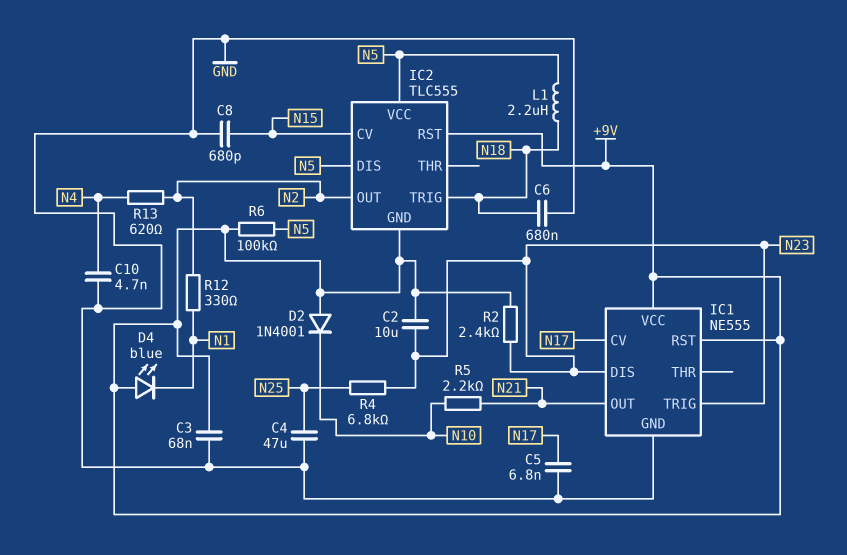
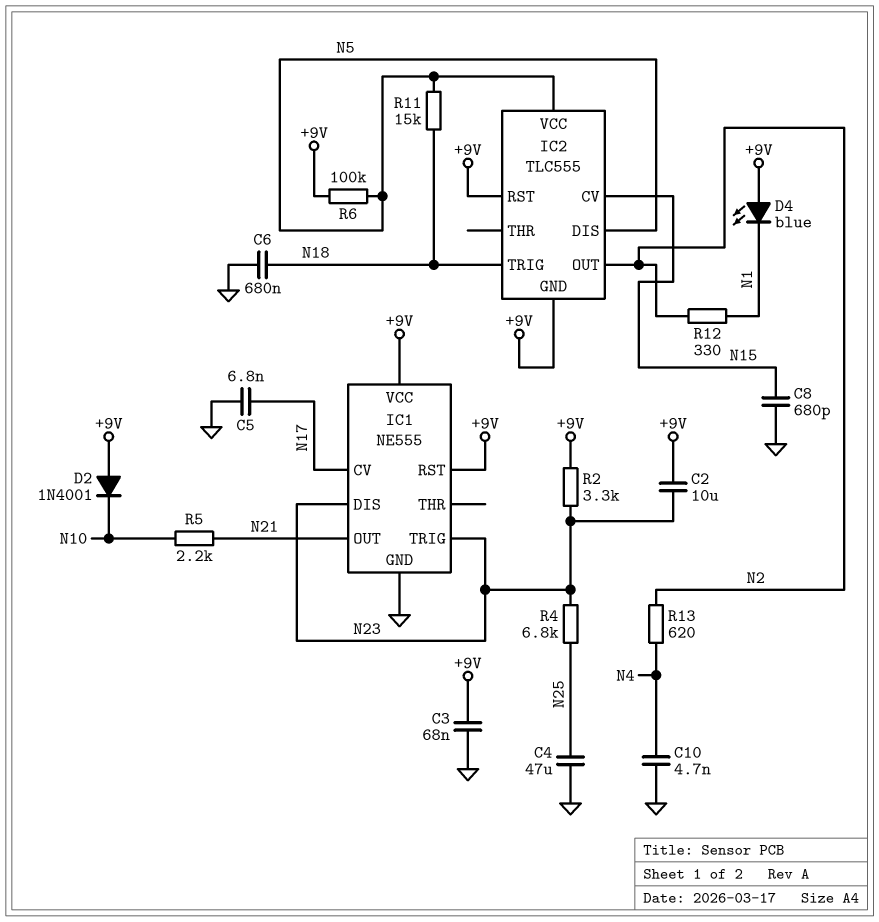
L1: 2.2uH (N5, N18) -> none
R2: 2.4k (+9V, N23) -> 3.3k (+9V, N23)
R11: none -> 15k (N5, N18)

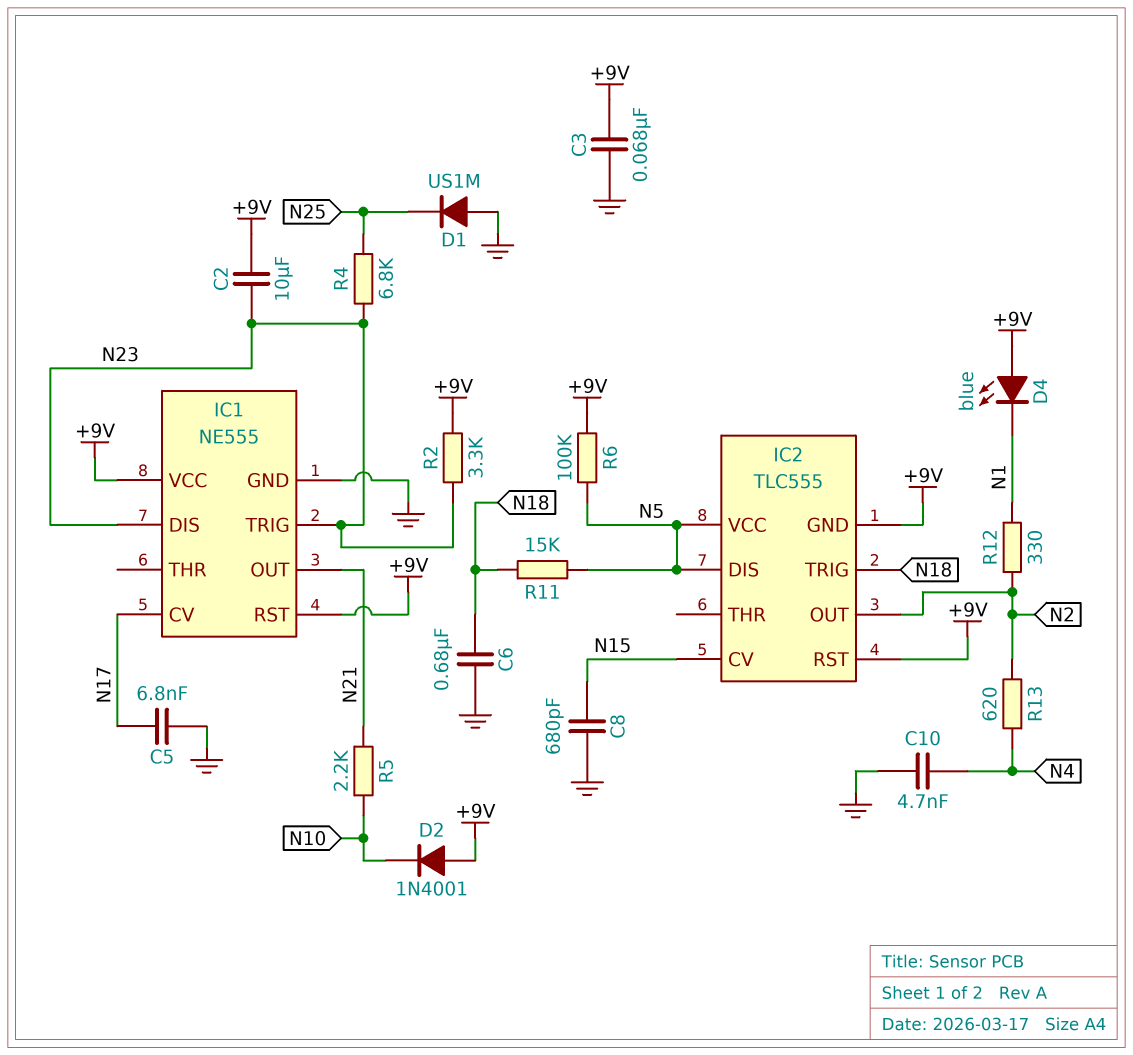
C4: 47uF (GND, N25) -> none
D1: none -> diode US1M (A GND, K N25)

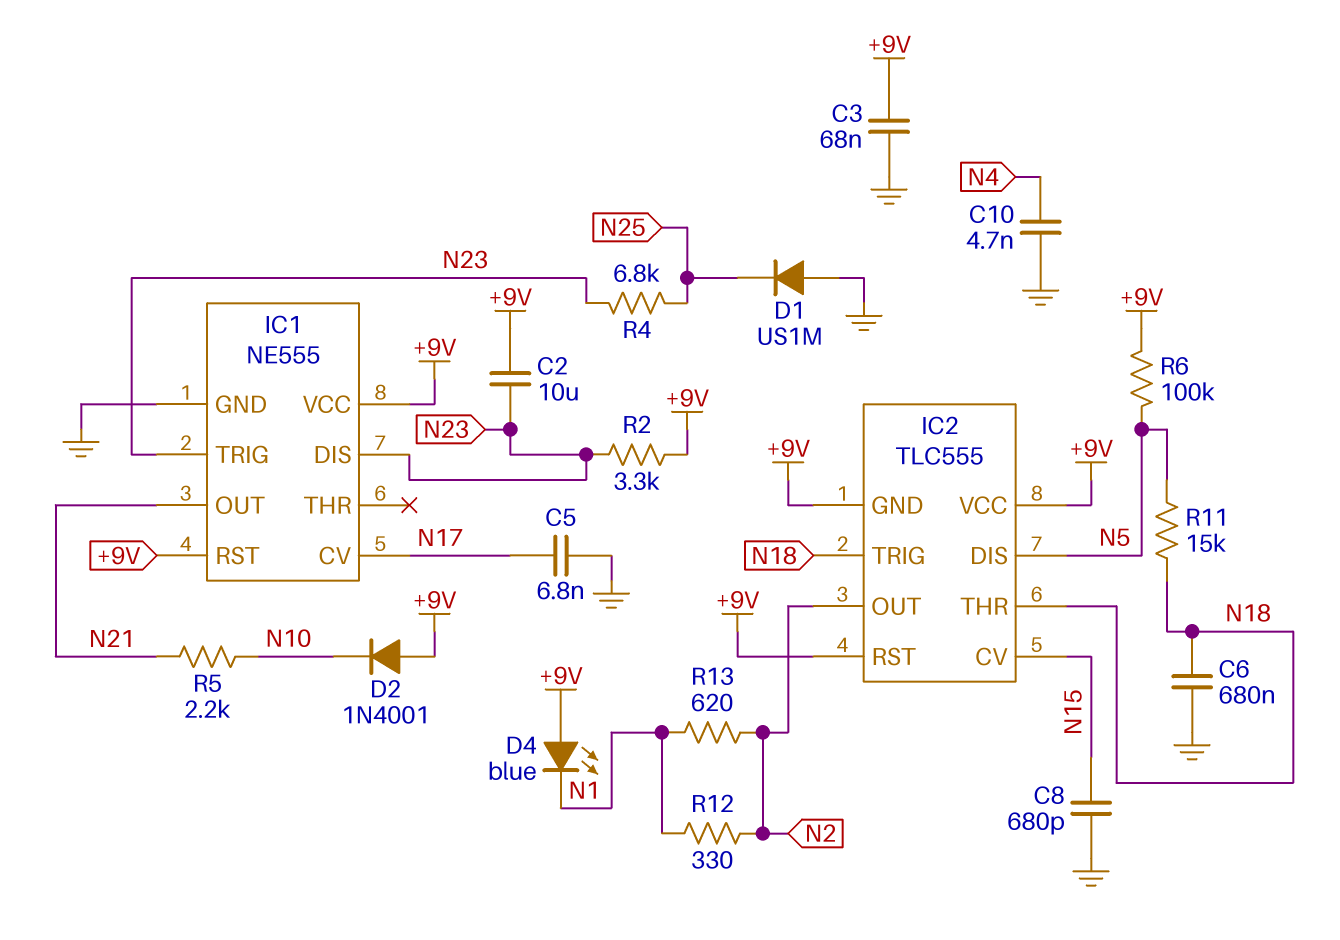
IC2 pin THR: none -> N18
IC2 pin VCC: N5 -> +9V
R13: 620 (N2, N4) -> 620 (N1, N2)

